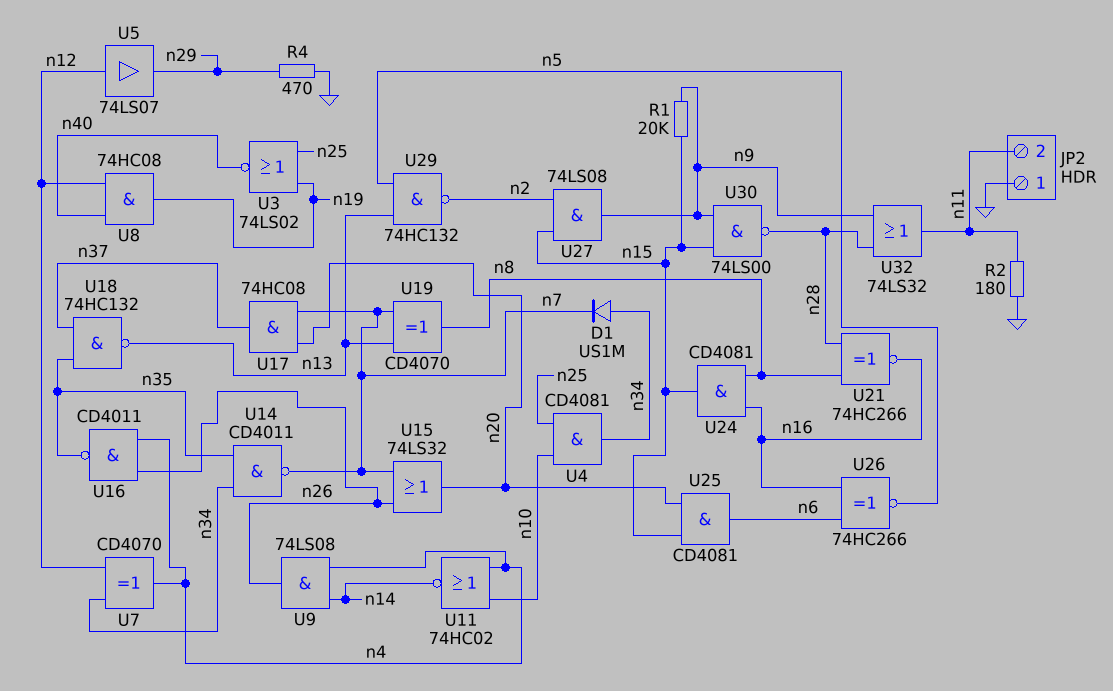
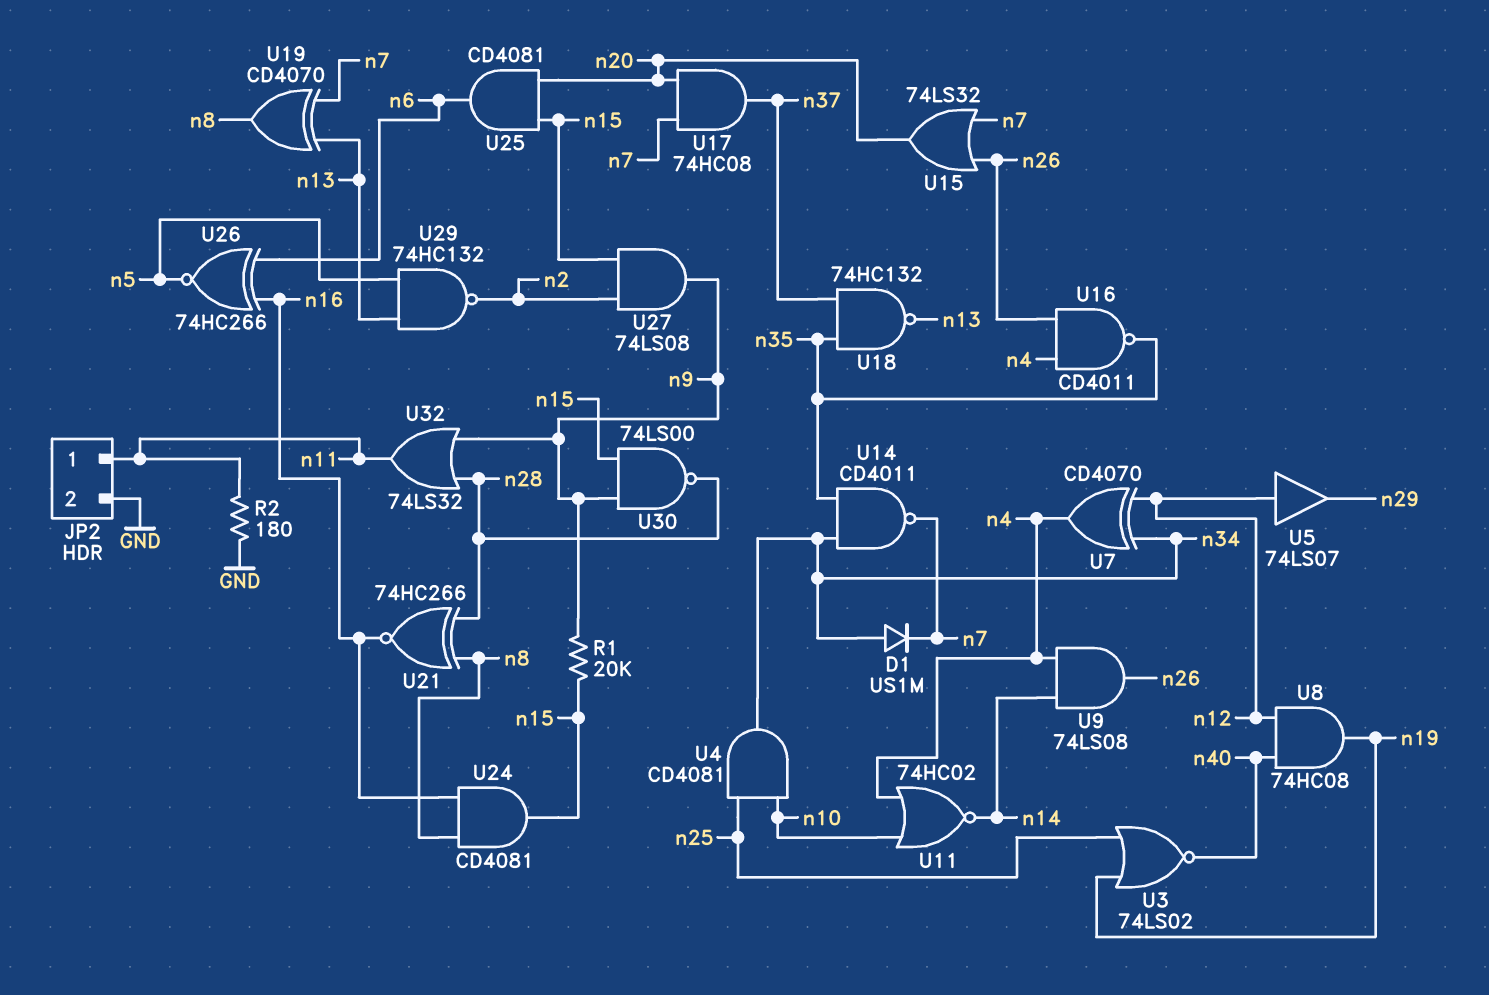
JP2 pin 1: GND -> n11
JP2 pin 2: n11 -> GND
R4: 470 (GND, n29) -> none

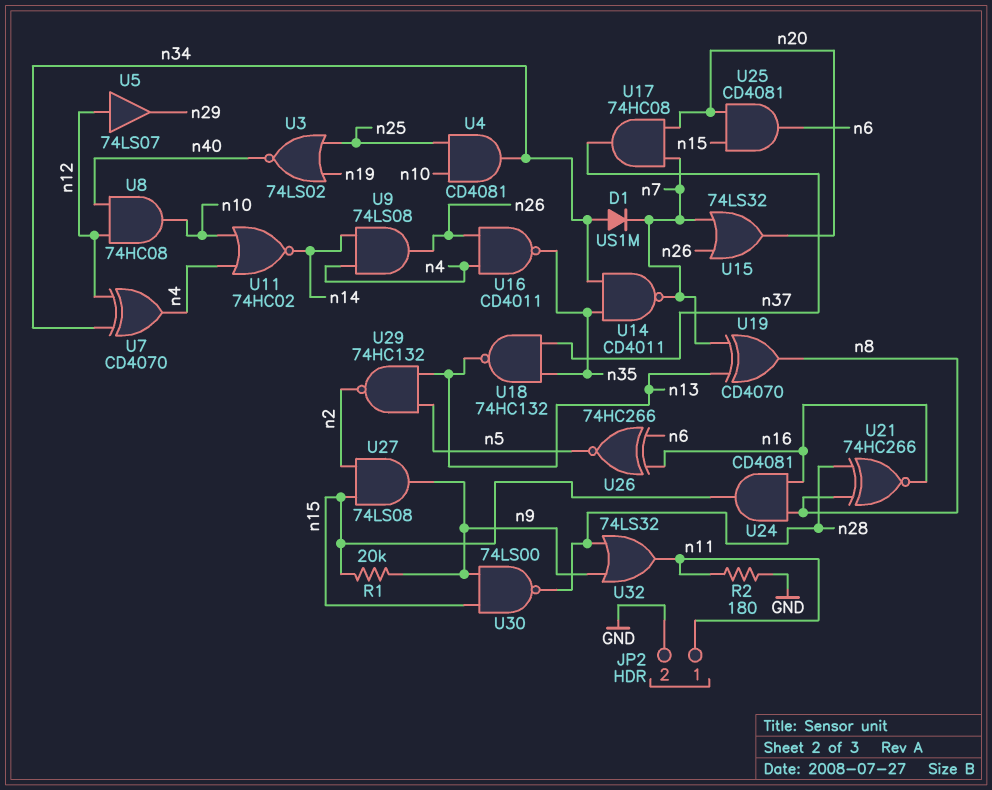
U8: AND 74HC08 (in n12, in n40, out n19) -> AND 74HC08 (in n12, in n40, out n10)

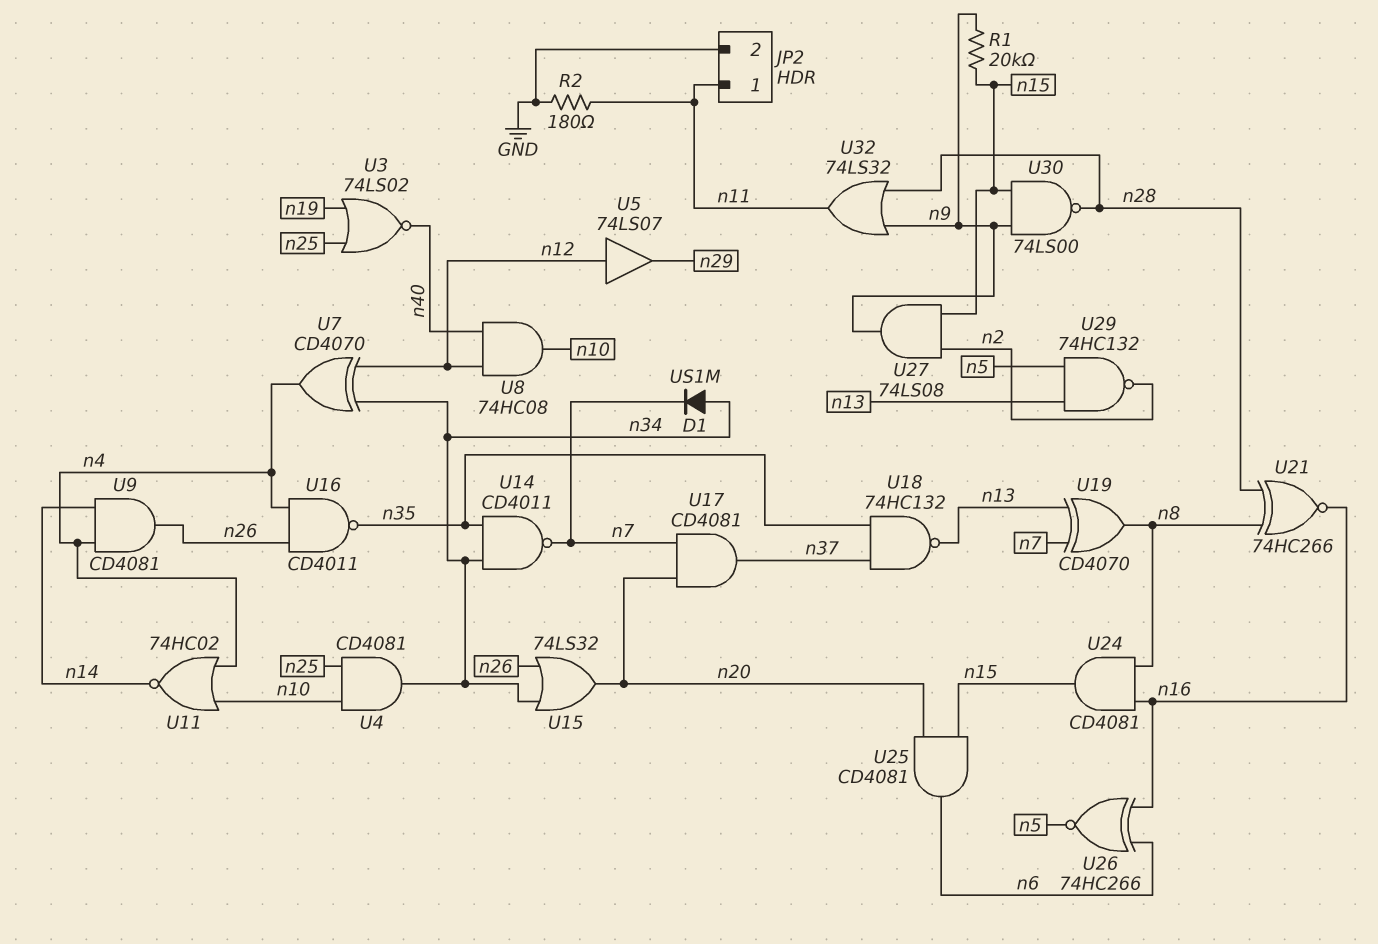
U9: AND 74LS08 (in n4, in n14, out n26) -> AND CD4081 (in n4, in n14, out n26)
U15: OR 74LS32 (in n7, in n26, out n20) -> OR 74LS32 (in n26, in n34, out n20)
U17: AND 74HC08 (in n7, in n20, out n37) -> AND CD4081 (in n7, in n20, out n37)

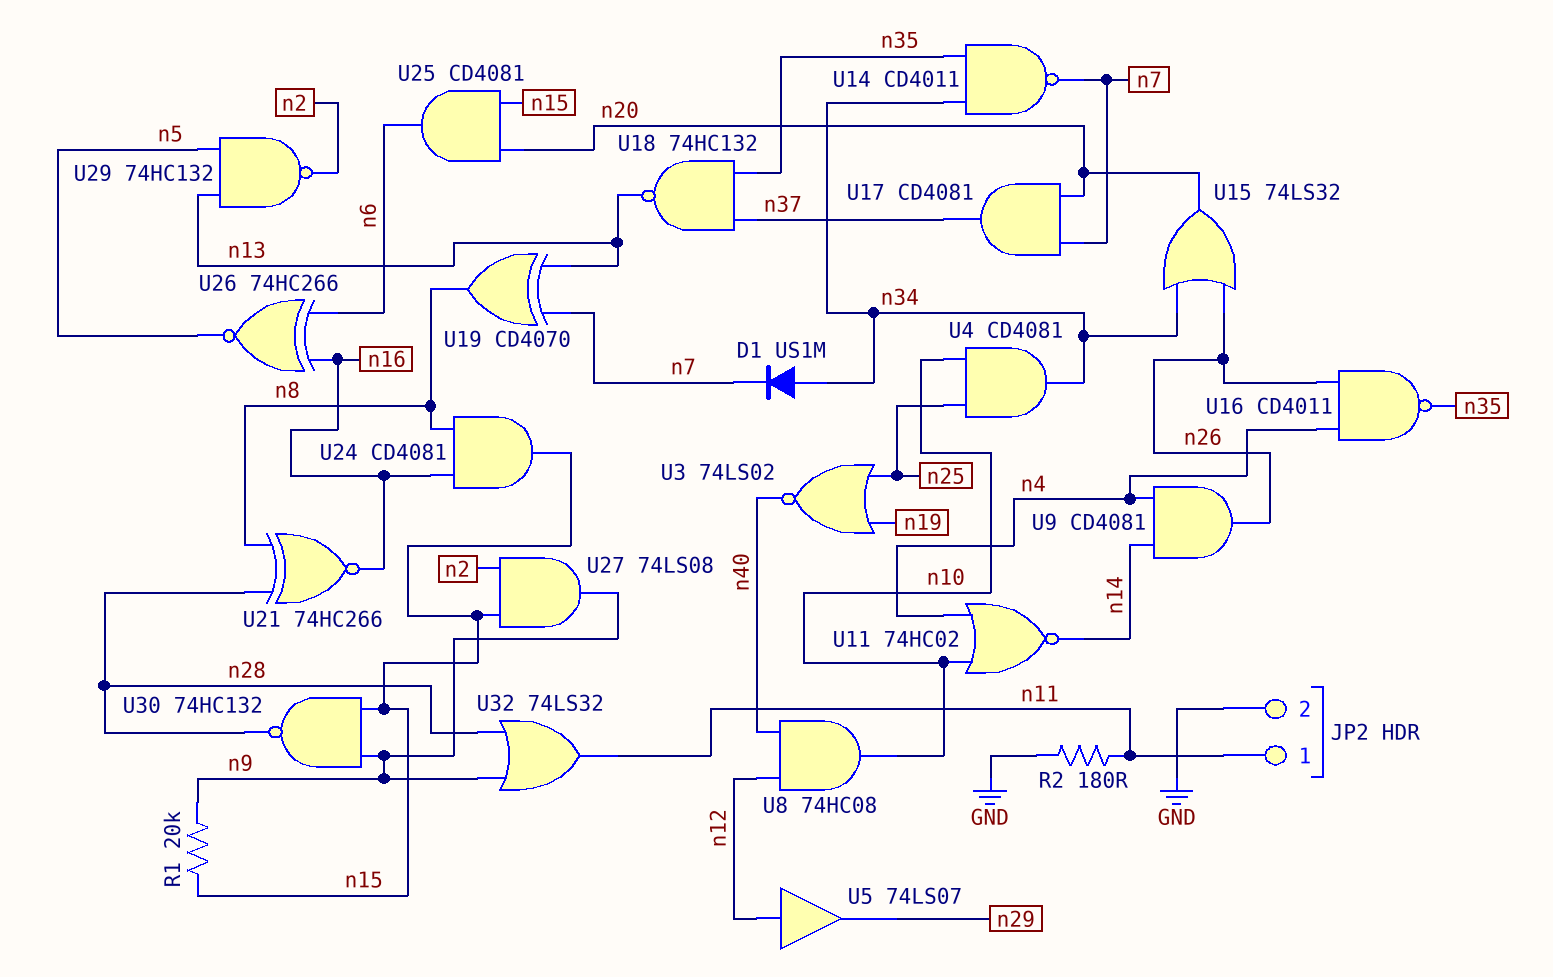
U7: XOR CD4070 (in n12, in n34, out n4) -> none
U30: NAND 74LS00 (in n9, in n15, out n28) -> NAND 74HC132 (in n9, in n15, out n28)

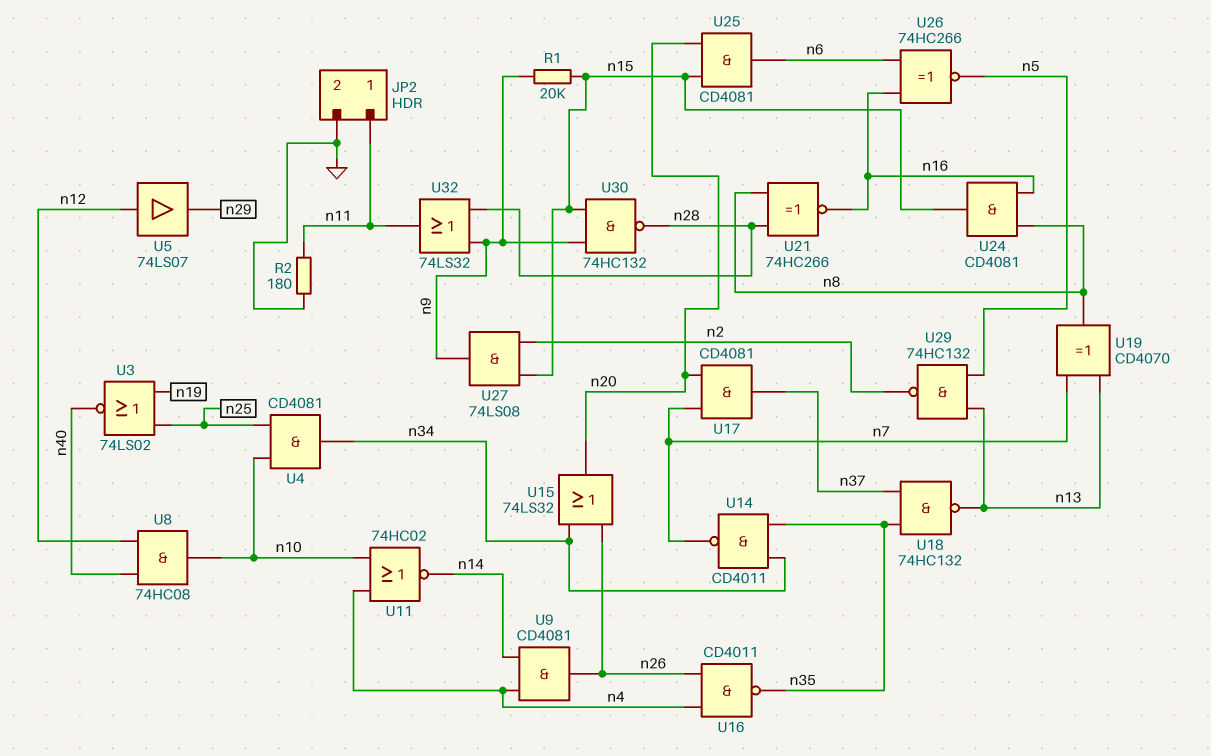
D1: diode US1M (A n34, K n7) -> none

